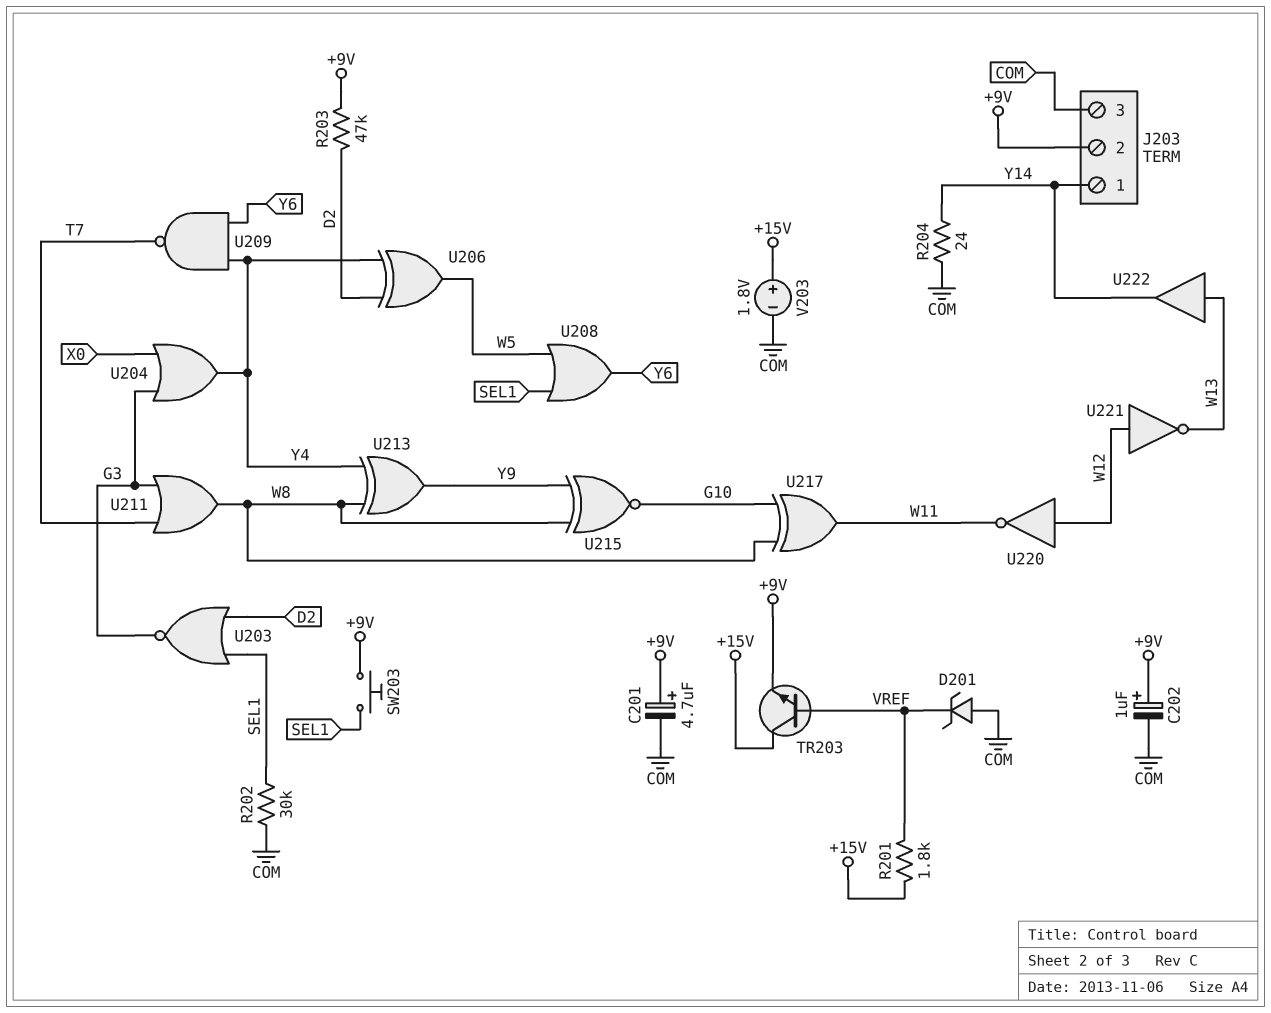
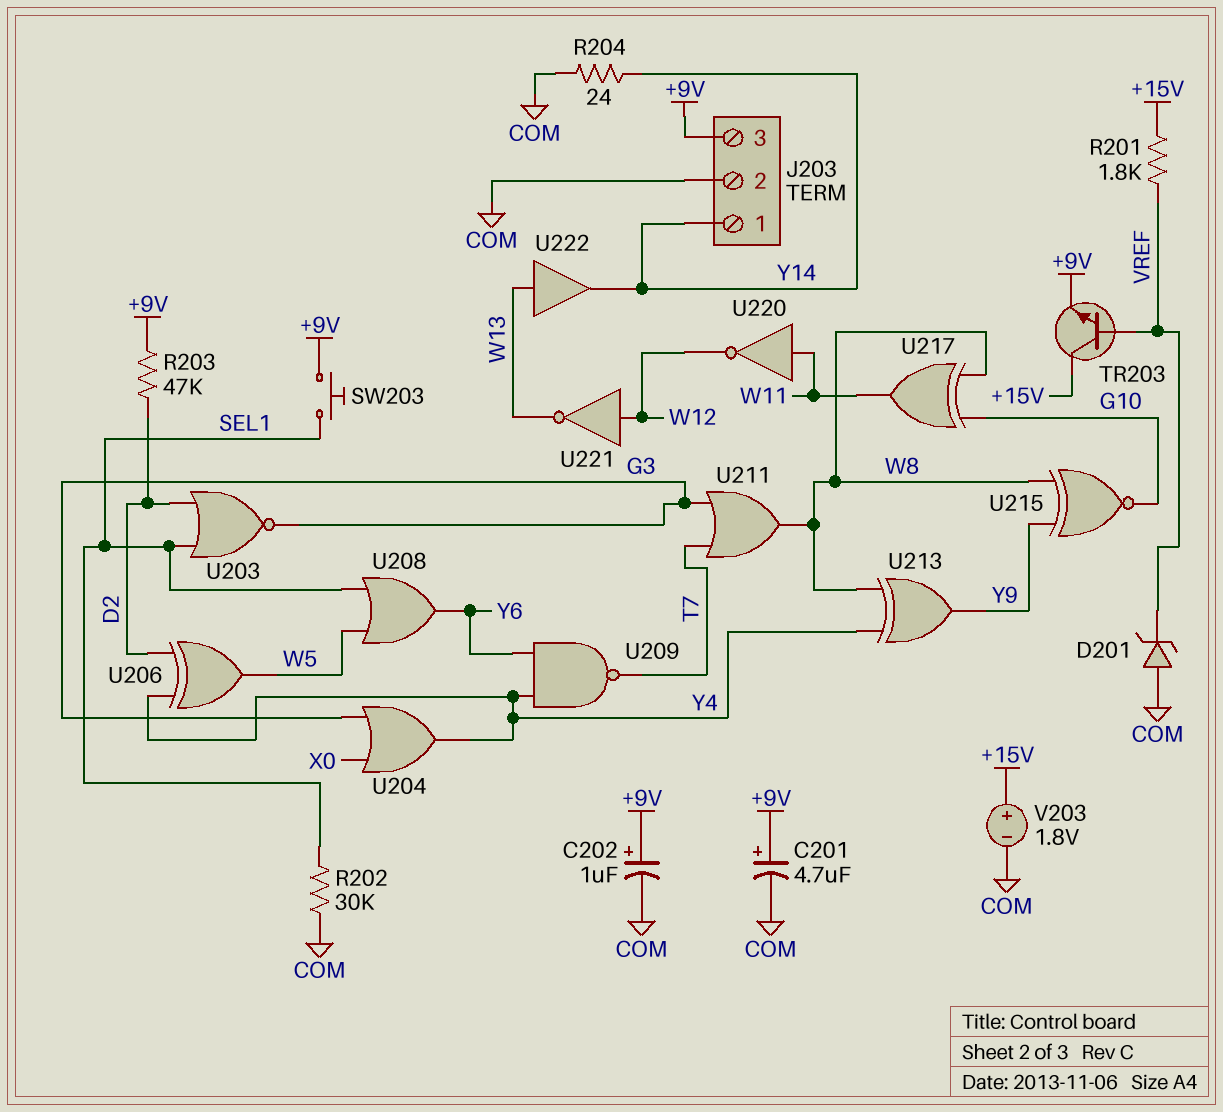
J203 pin 2: +9V -> COM
J203 pin 3: COM -> +9V
U220: NOT (in W12, out W11) -> NOT (in W11, out W12)

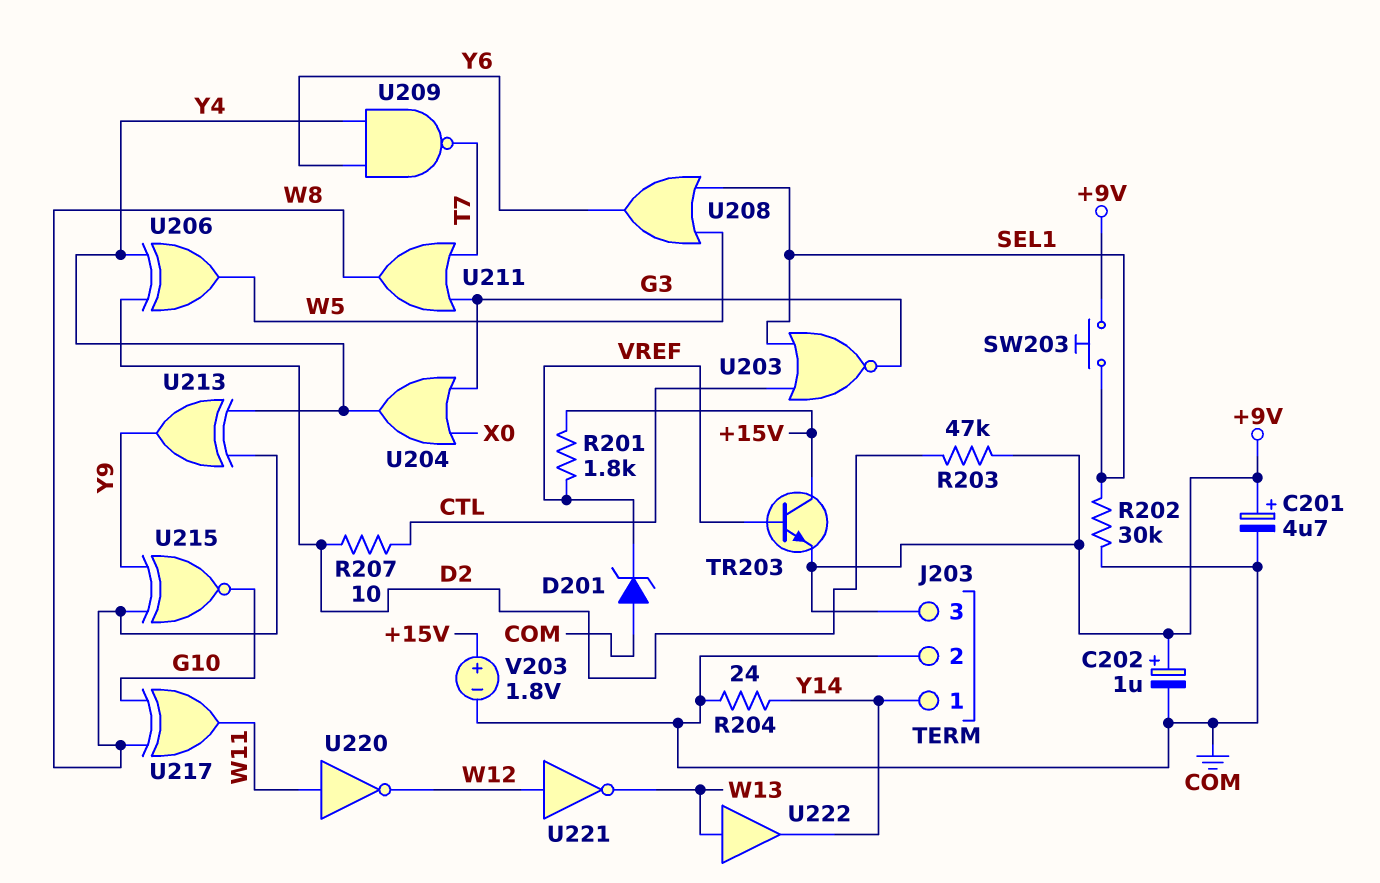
R207: none -> 10 (CTL, D2)
U203: NOR (in D2, in SEL1, out G3) -> NOR (in CTL, in SEL1, out G3)

